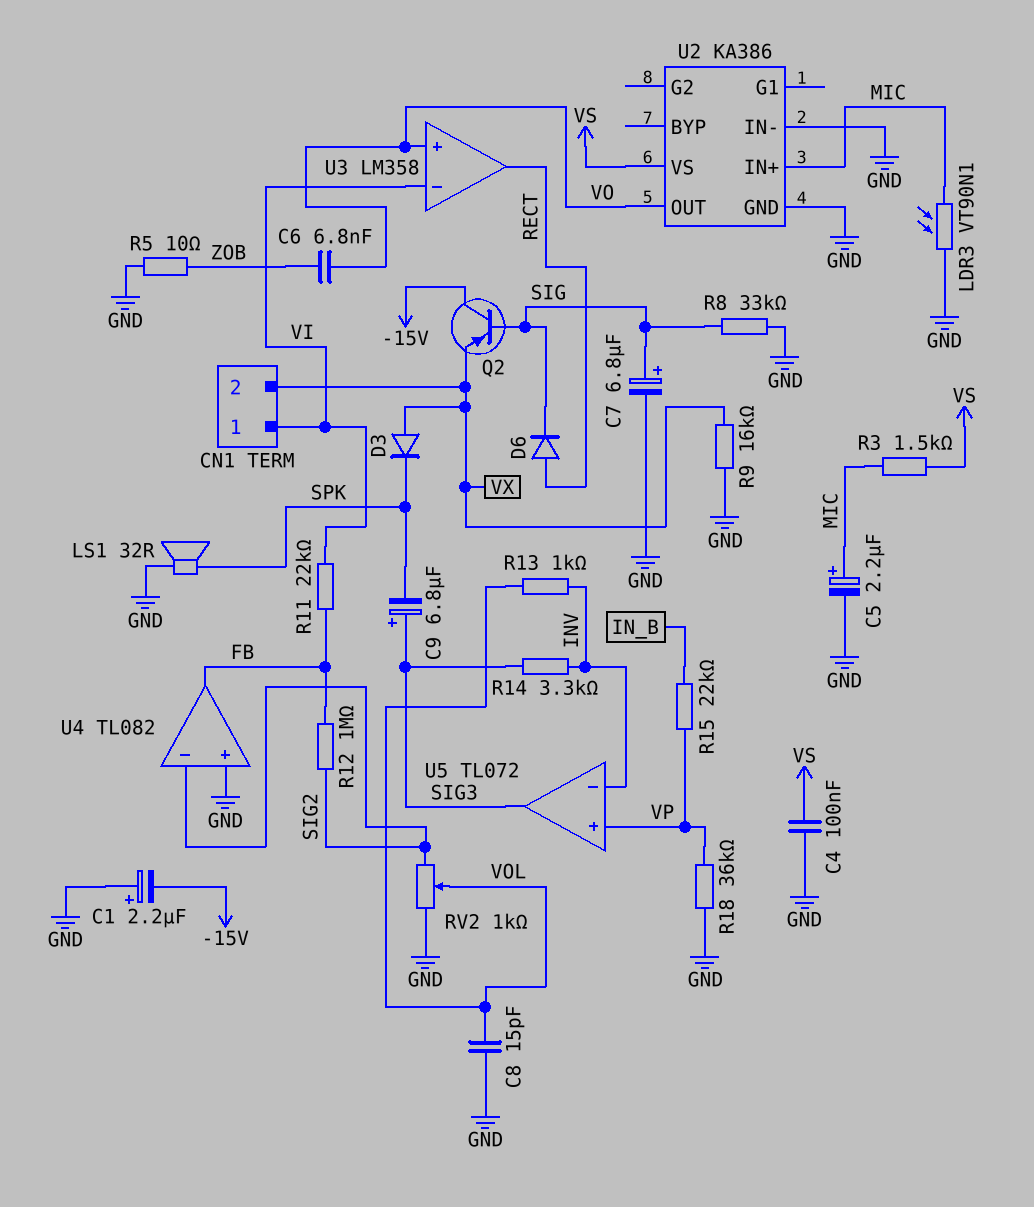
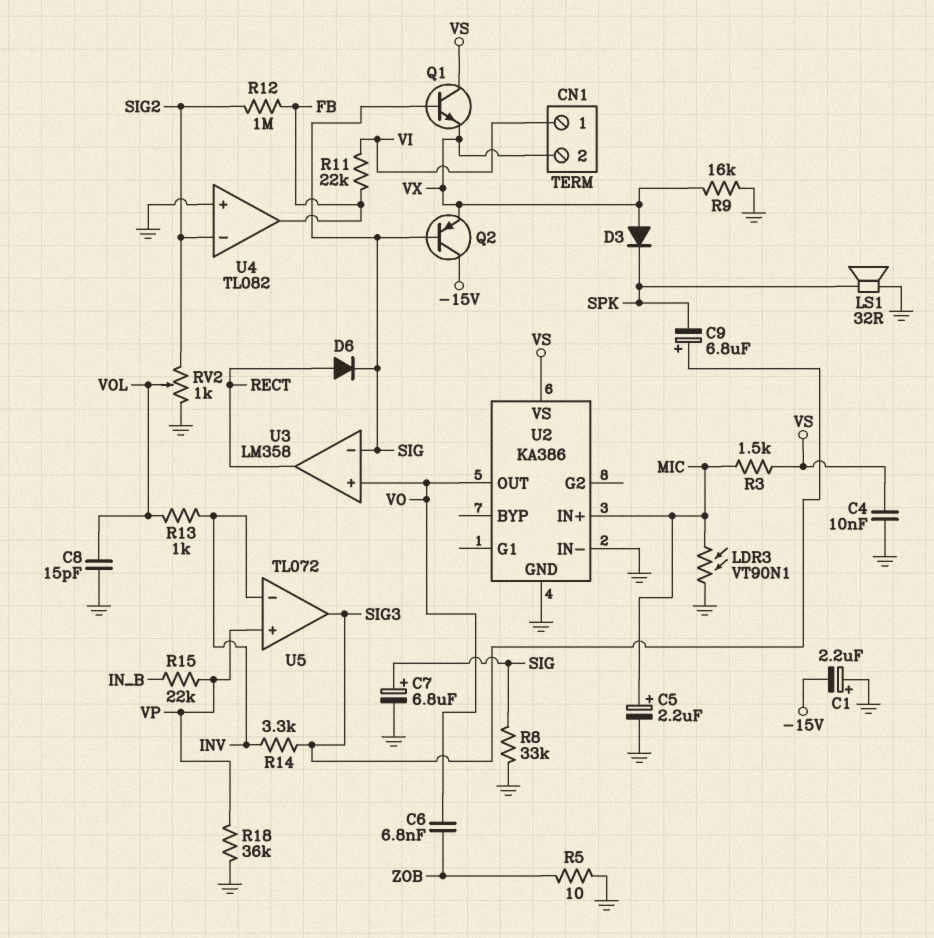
C4: 100nF (GND, VS) -> 10nF (GND, VS)
Q1: none -> NPN (B SIG, C VS, E VX)
U3 pin in-: VI -> SIG

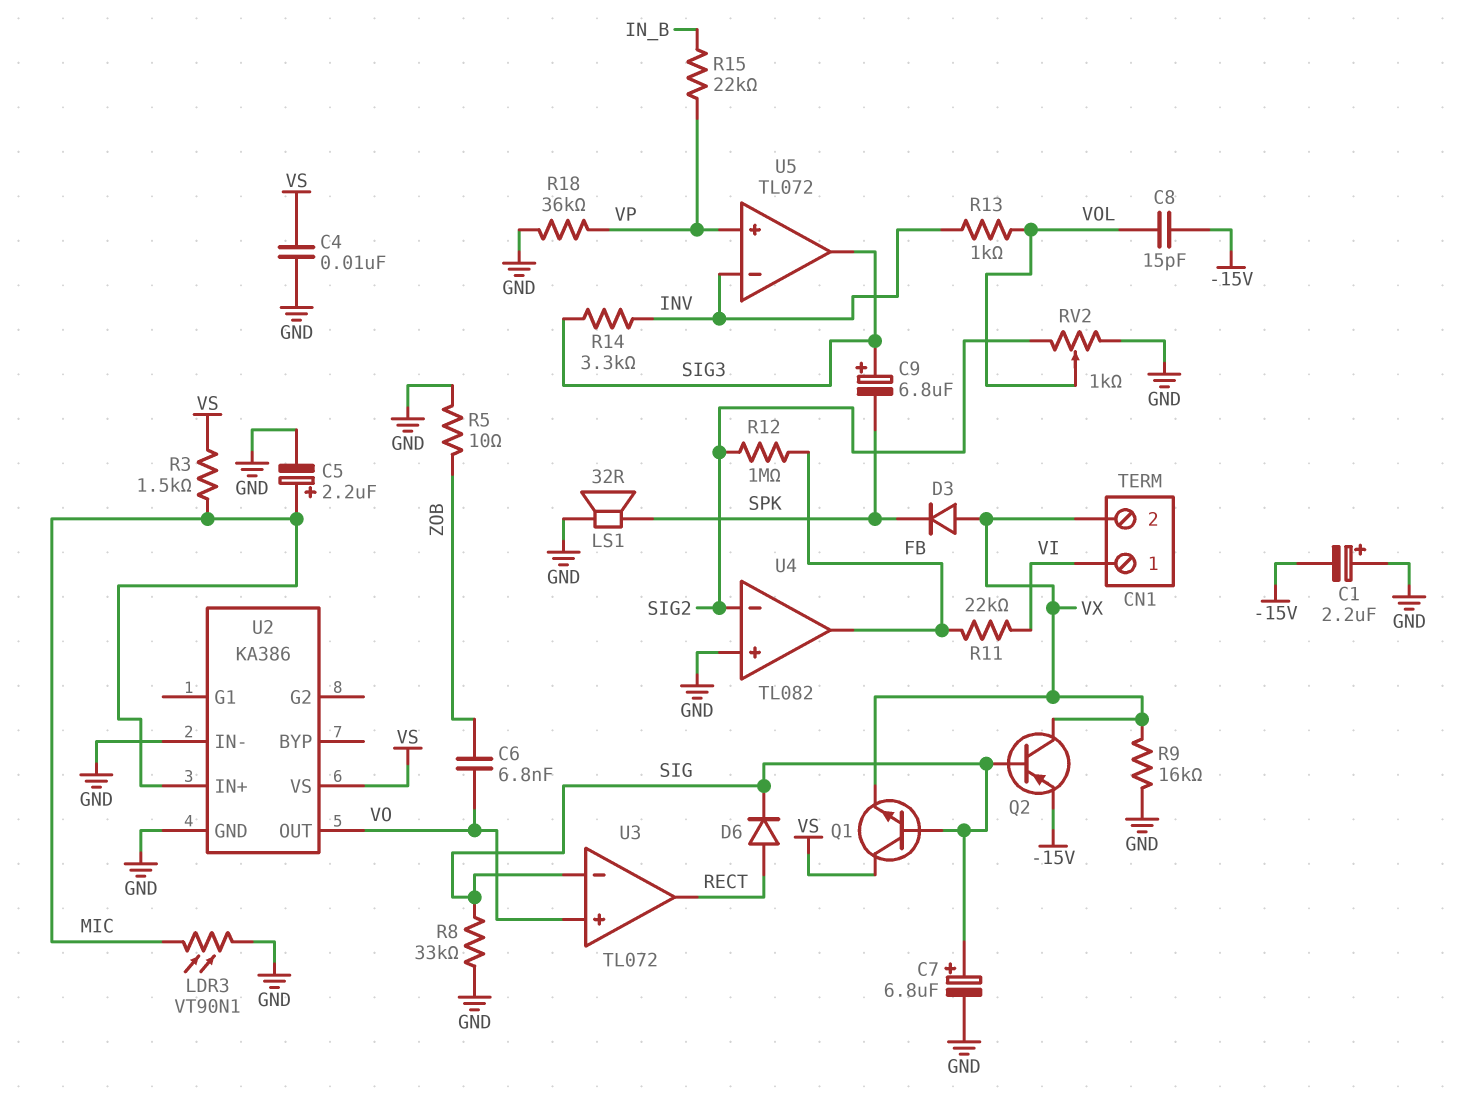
C8: 15pF (GND, VOL) -> 15pF (-15V, VOL)
Q2: PNP (B SIG, C -15V, E VX) -> PNP (B SIG, C VX, E -15V)
U3: LM358 -> TL072

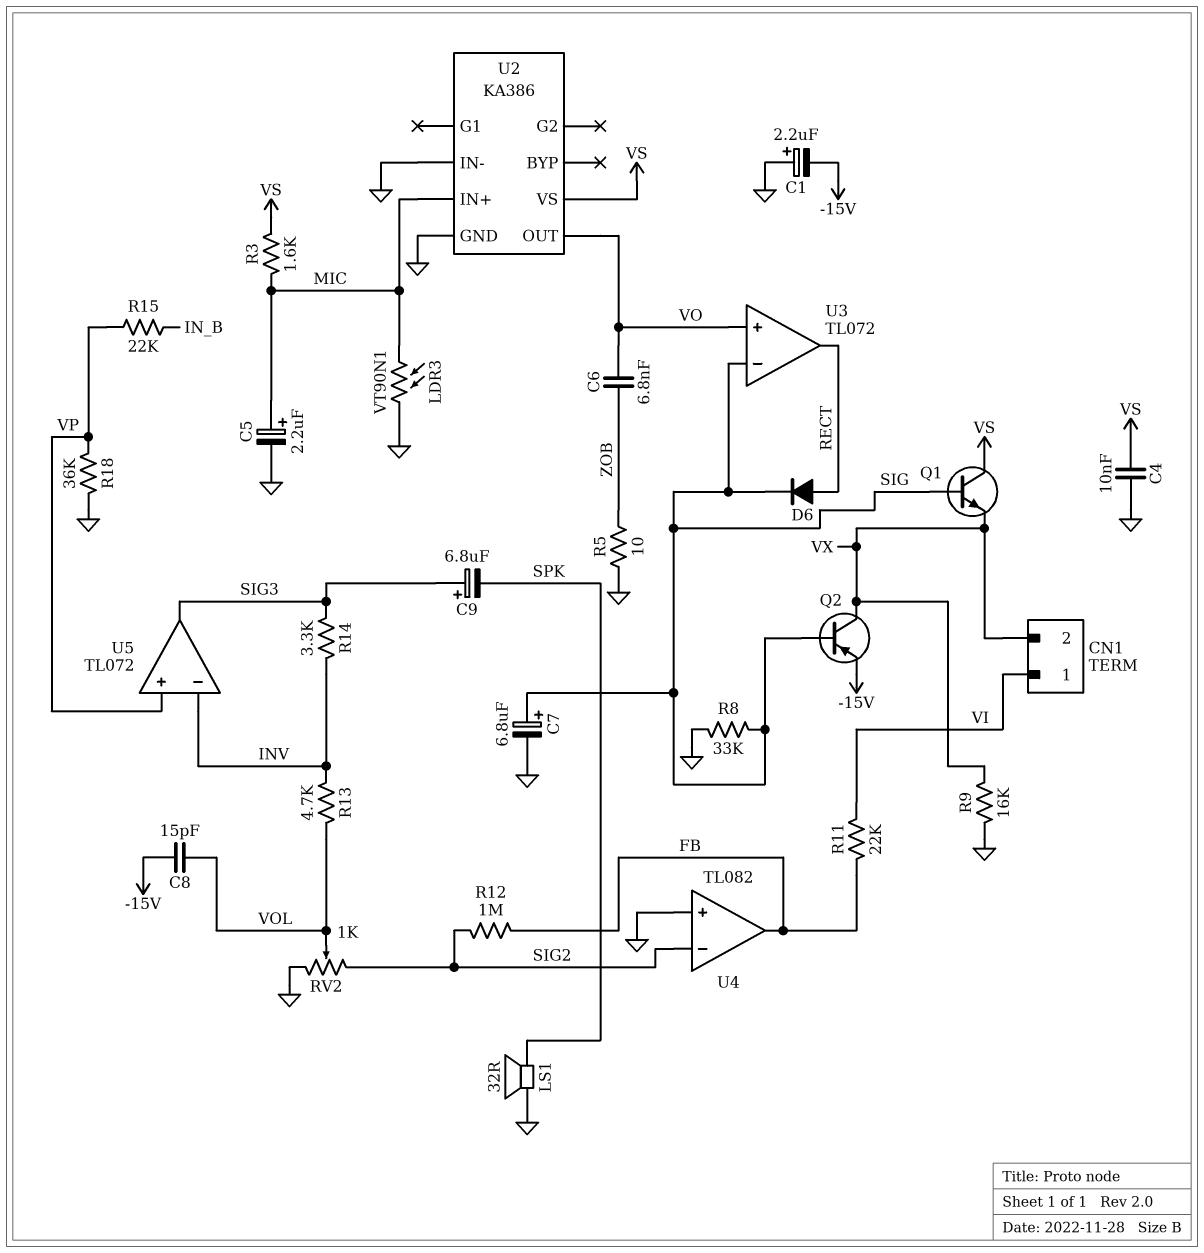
D3: diode (A VX, K SPK) -> none
R3: 1.5k (MIC, VS) -> 1.6k (MIC, VS)
R13: 1k (INV, VOL) -> 4.7k (INV, VOL)

